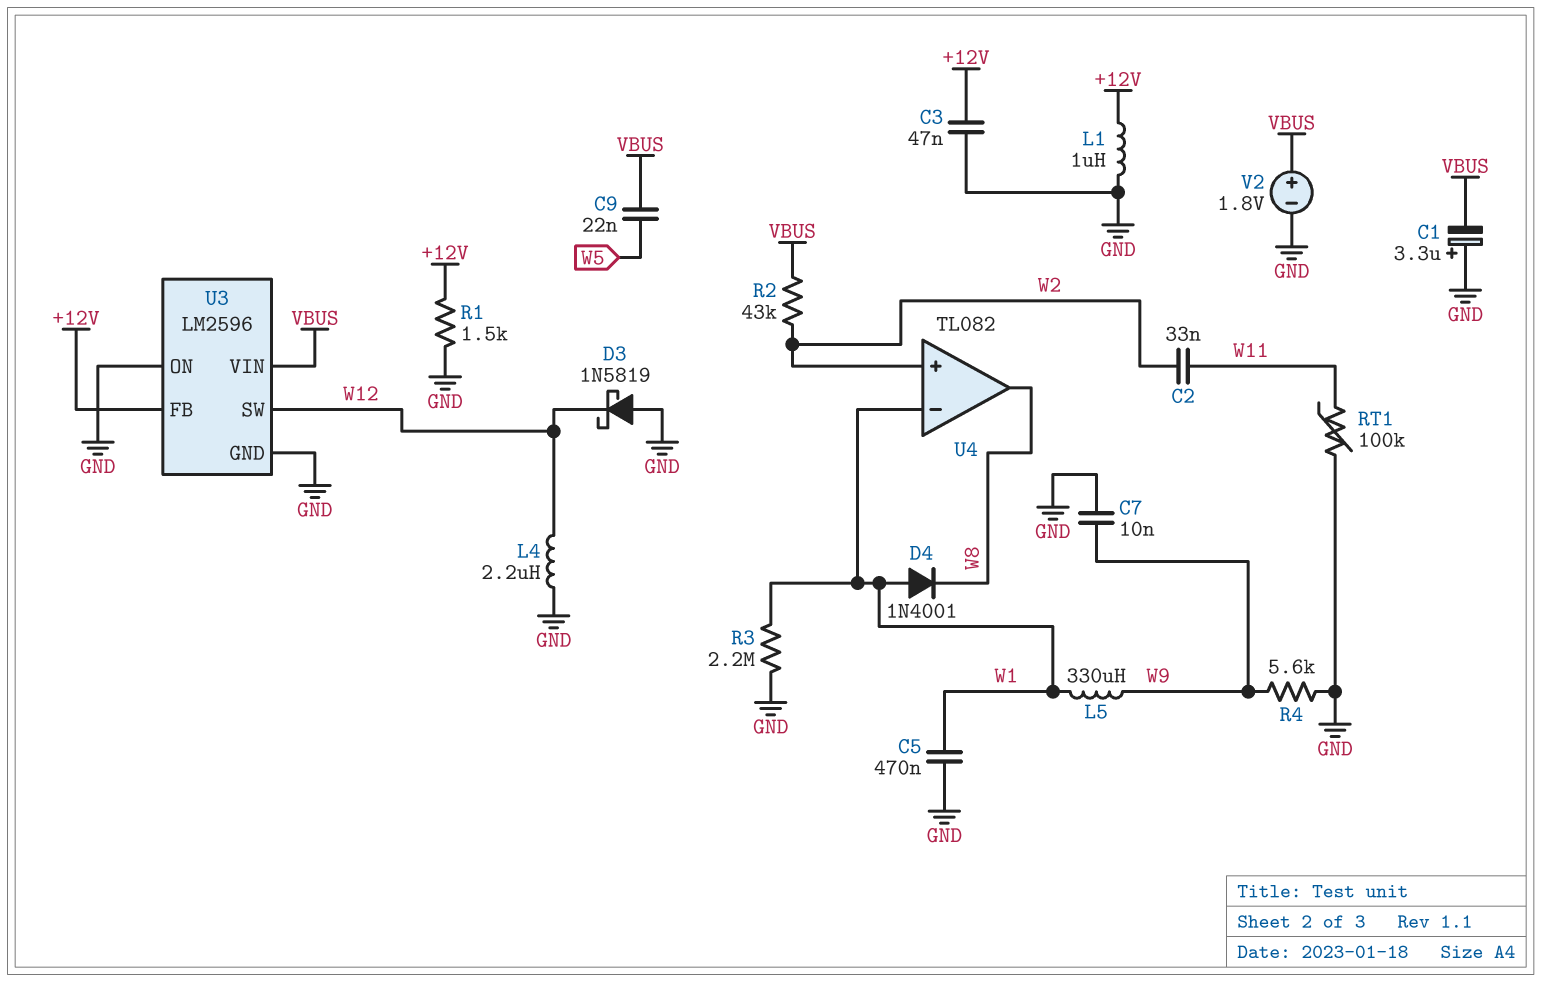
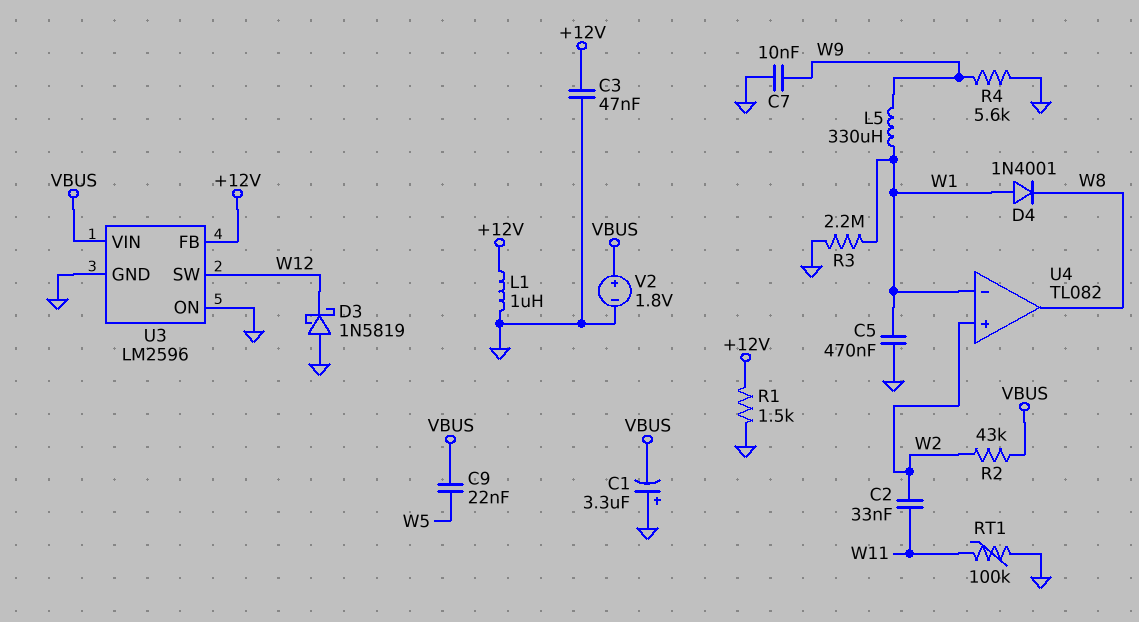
L4: 2.2uH (GND, W12) -> none

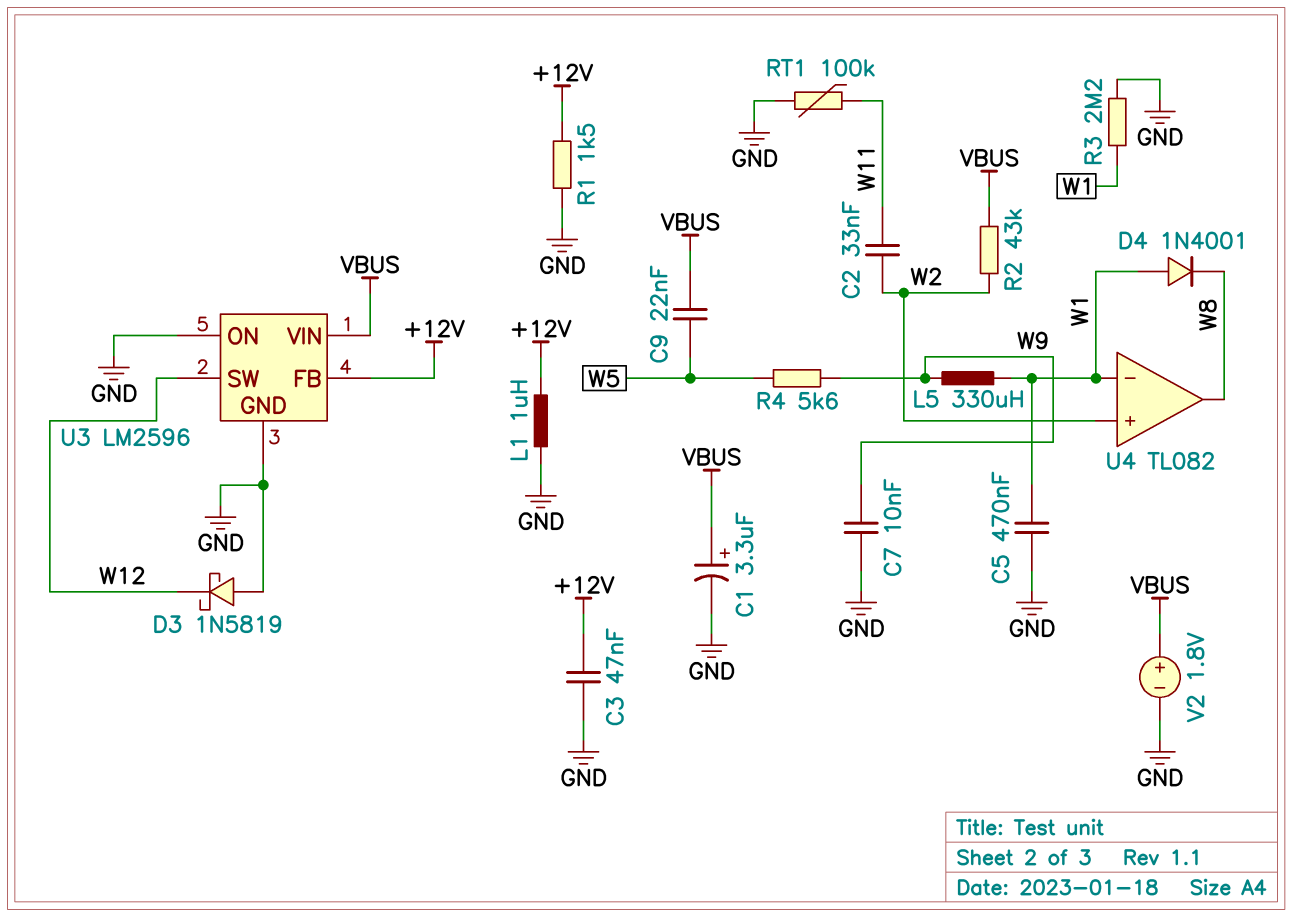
C1: 3.3uF (plus GND, minus VBUS) -> 3.3uF (plus VBUS, minus GND)
R4: 5.6k (GND, W9) -> 5.6k (W5, W9)

